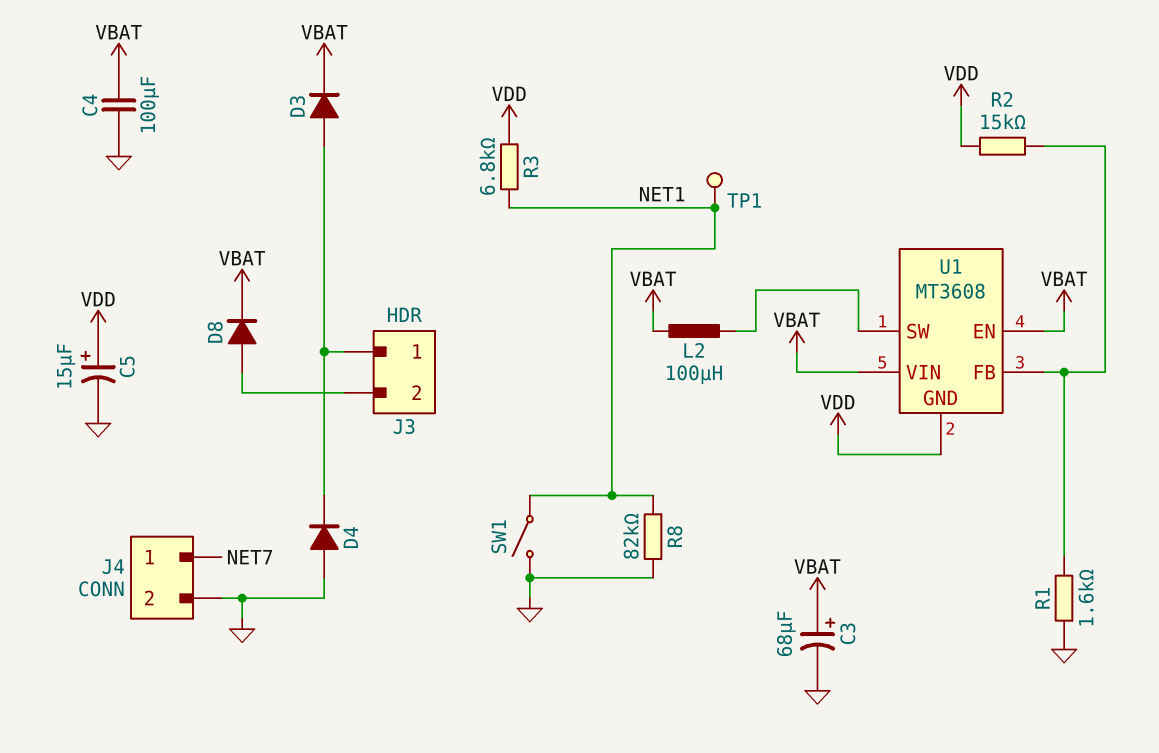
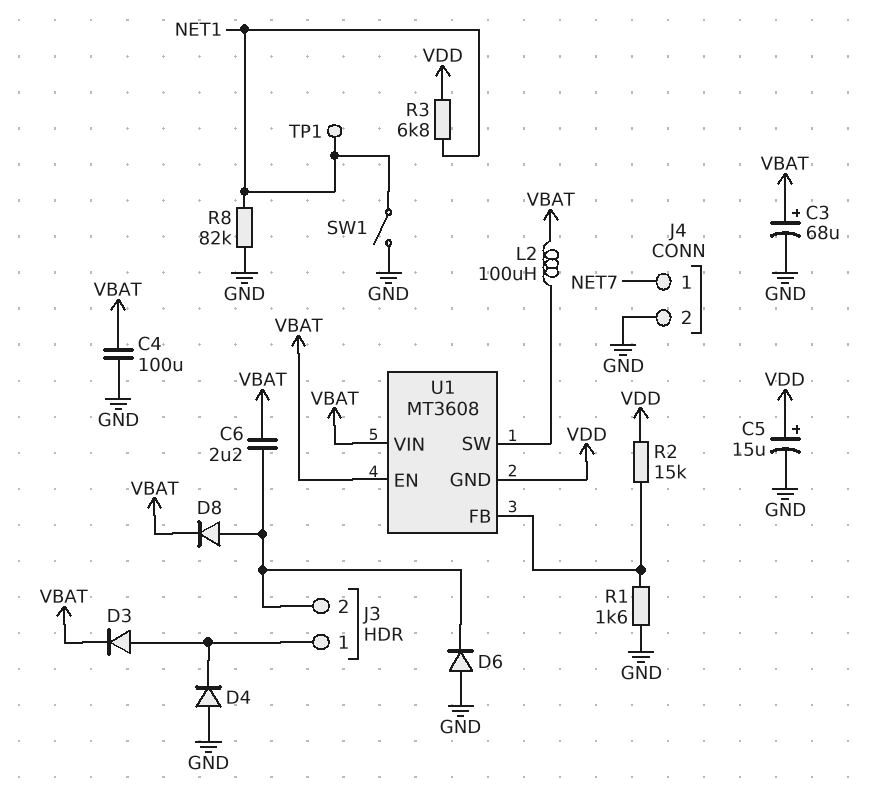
C6: none -> 2.2uF (J3/2, VBAT)
D6: none -> diode (A GND, K J3/2)

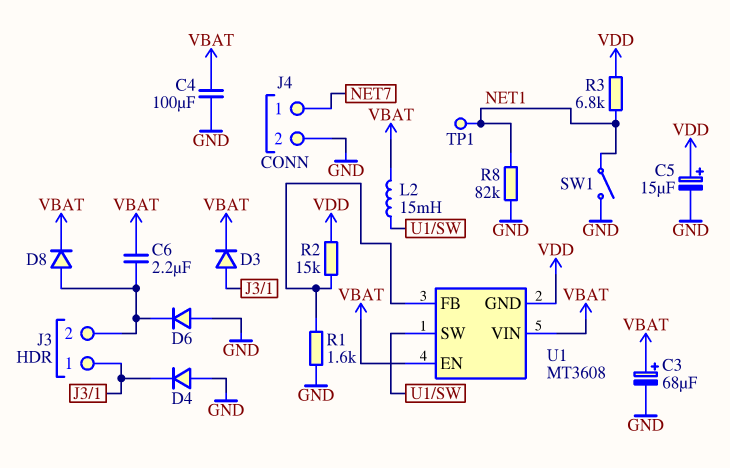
L2: 100uH (U1/SW, VBAT) -> 15mH (U1/SW, VBAT)

